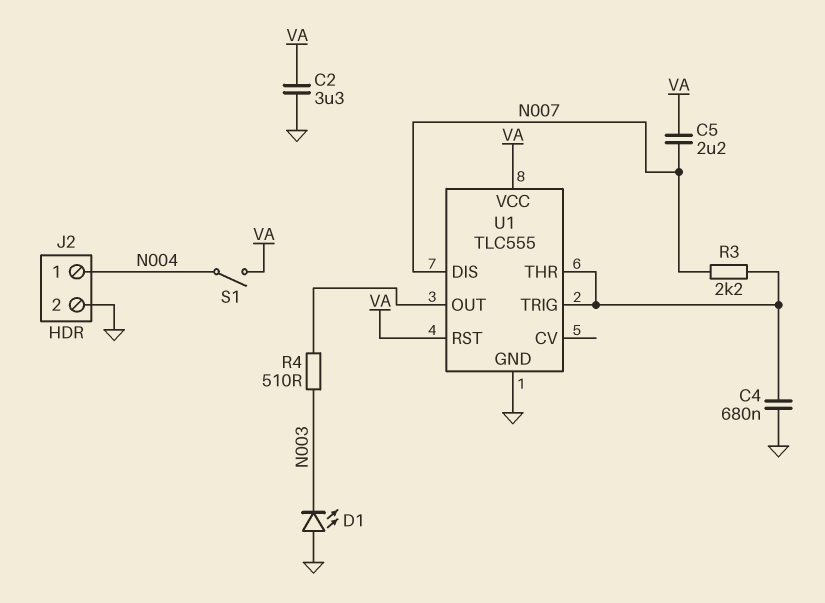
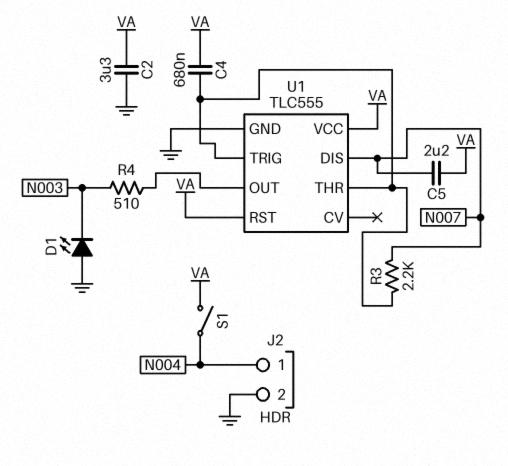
C4: 680nF (GND, U1/THR) -> 680nF (U1/THR, VA)

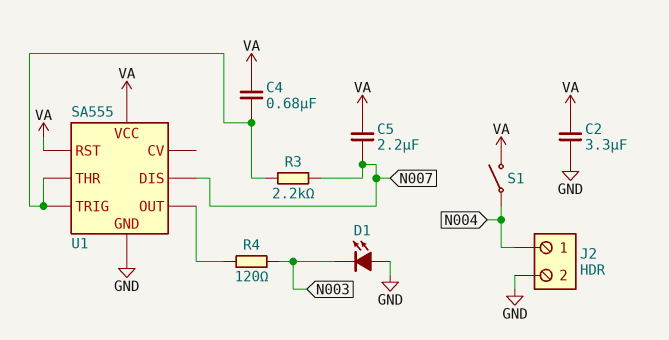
R4: 510 (N003, U1/OUT) -> 120 (N003, U1/OUT)
U1: TLC555 -> SA555

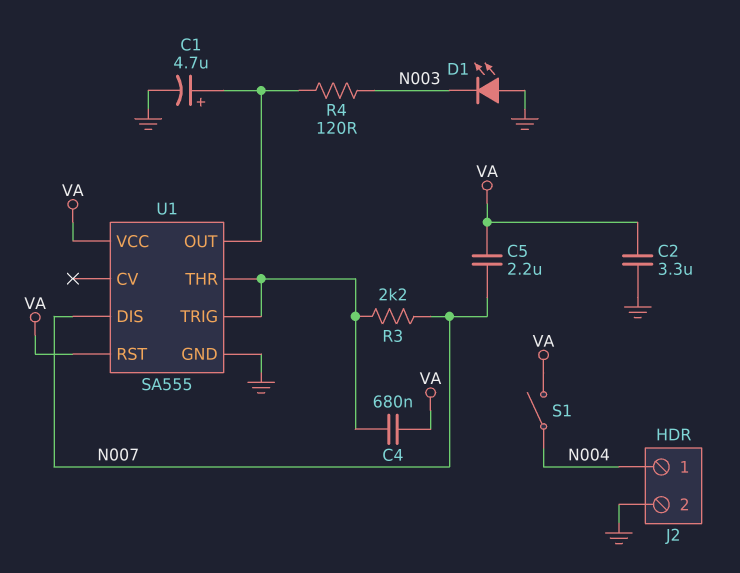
C1: none -> 4.7uF (plus U1/OUT, minus GND)

